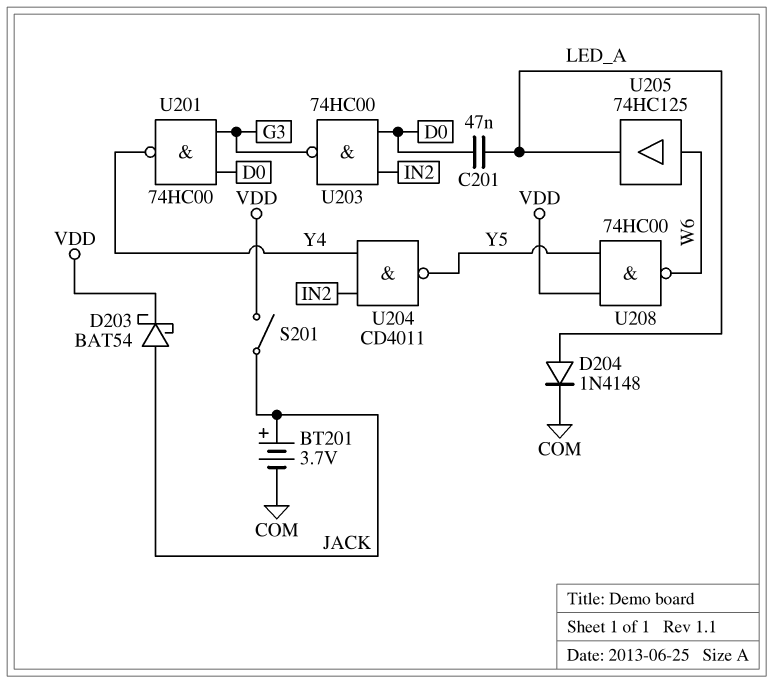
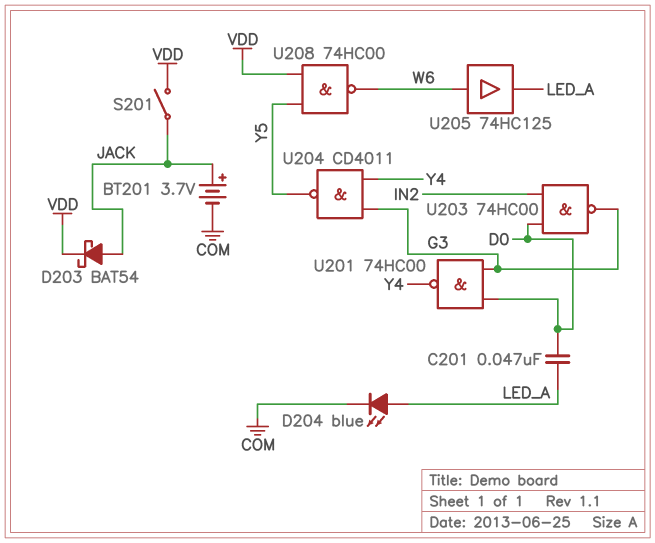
D204: diode 1N4148 (A LED_A, K COM) -> LED blue (A LED_A, K COM)
U204: NAND CD4011 (in IN2, in Y4, out Y5) -> NAND CD4011 (in G3, in Y4, out Y5)

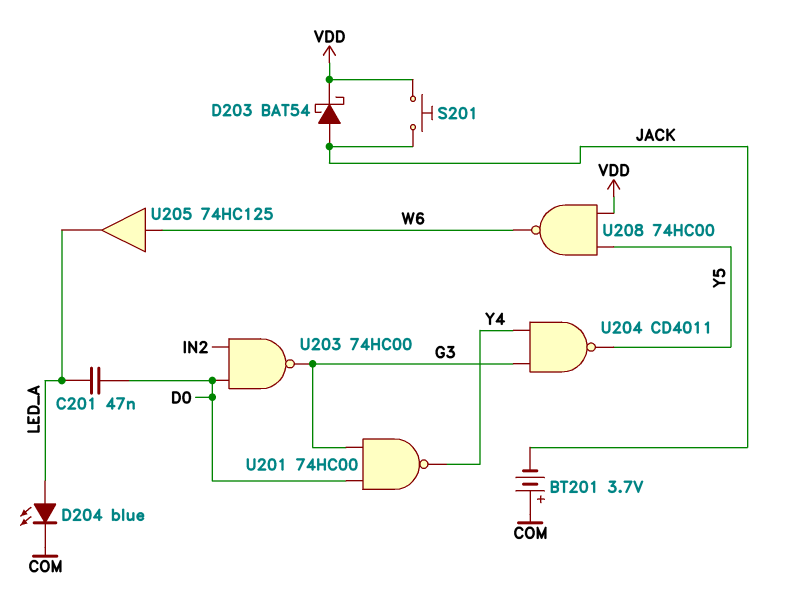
BT201: 3.7V (plus JACK, minus COM) -> 3.7V (plus COM, minus JACK)
S201: switch (JACK, VDD) -> button (JACK, VDD)

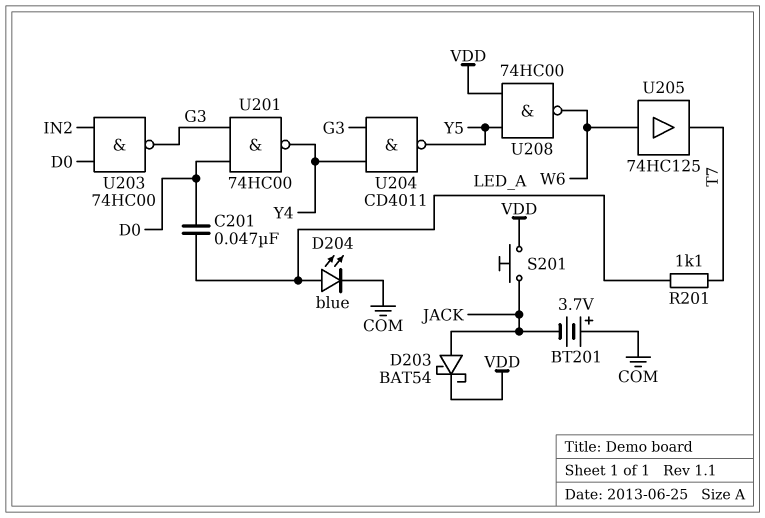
R201: none -> 1.1k (LED_A, T7)
U205: buffer 74HC125 (in W6, out LED_A) -> buffer 74HC125 (in W6, out T7)

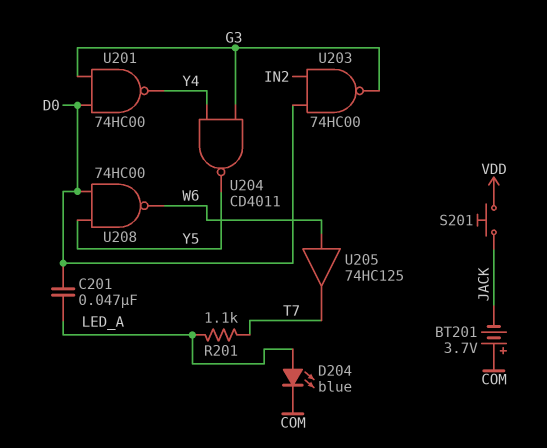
D203: schottky BAT54 (A JACK, K VDD) -> none
U208: NAND 74HC00 (in VDD, in Y5, out W6) -> NAND 74HC00 (in D0, in Y5, out W6)

